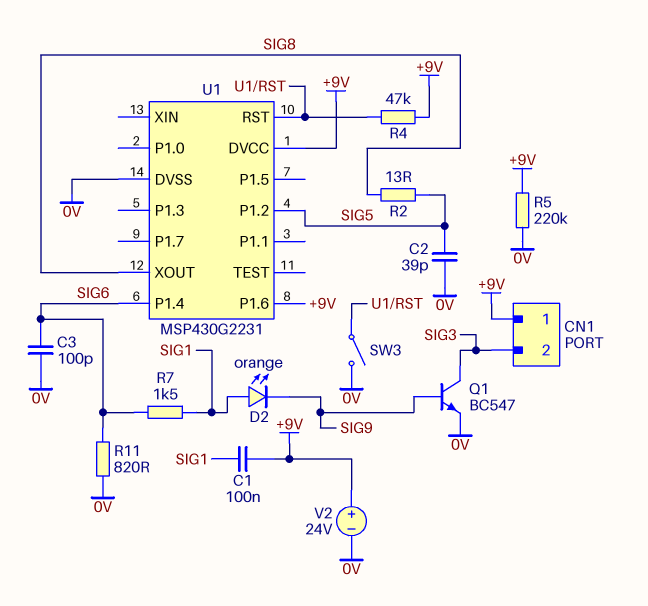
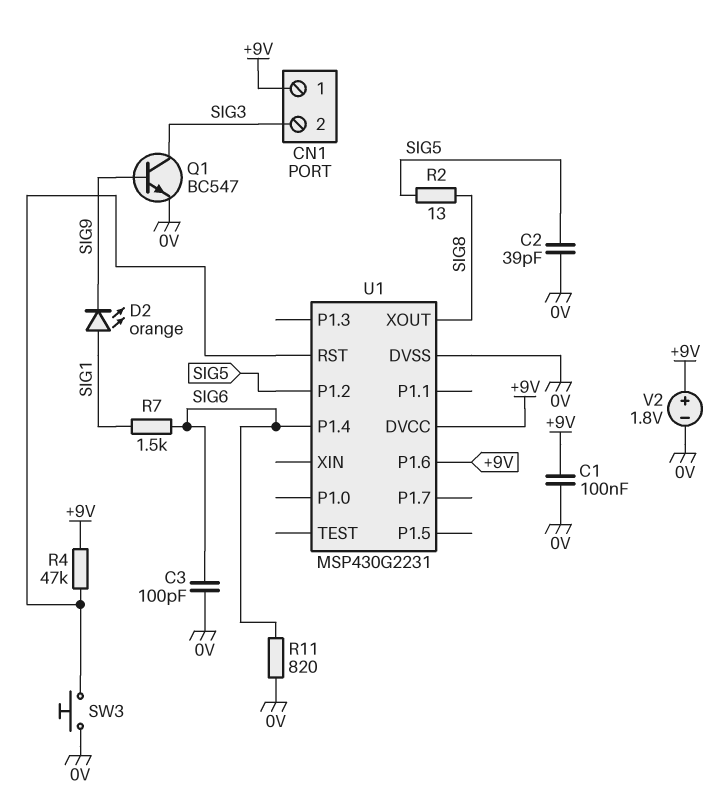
C1: 100nF (+9V, SIG1) -> 100nF (+9V, 0V)
R5: 220k (+9V, 0V) -> none
SW3: switch (0V, U1/RST) -> button (0V, U1/RST)
V2: 24V (plus +9V, minus 0V) -> 1.8V (plus +9V, minus 0V)

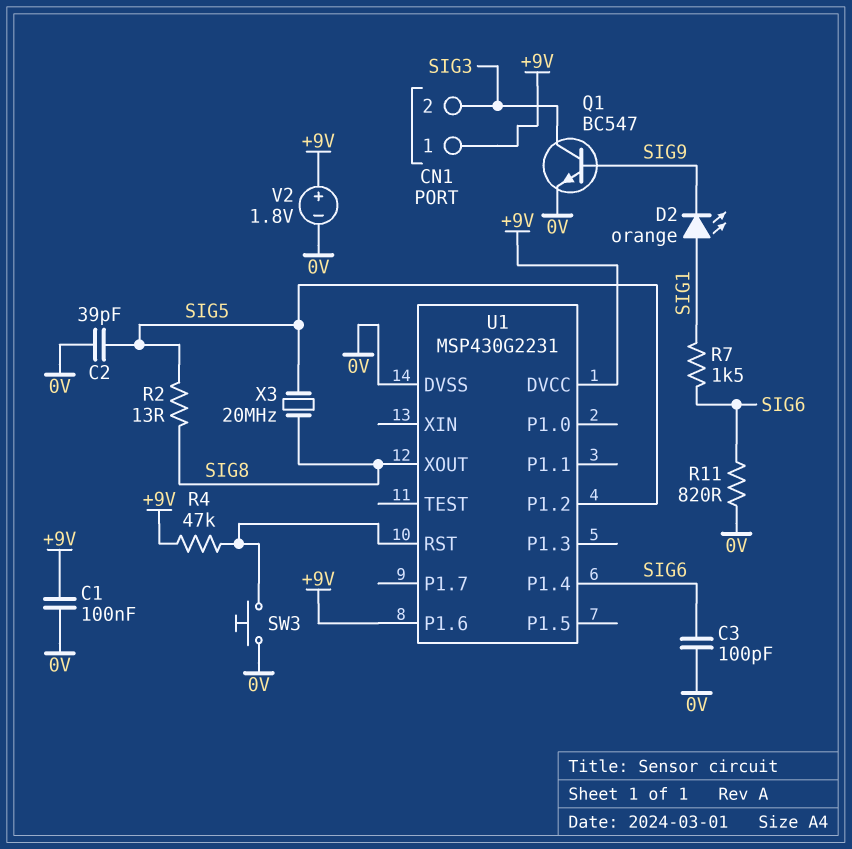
X3: none -> 20MHz (SIG5, SIG8)

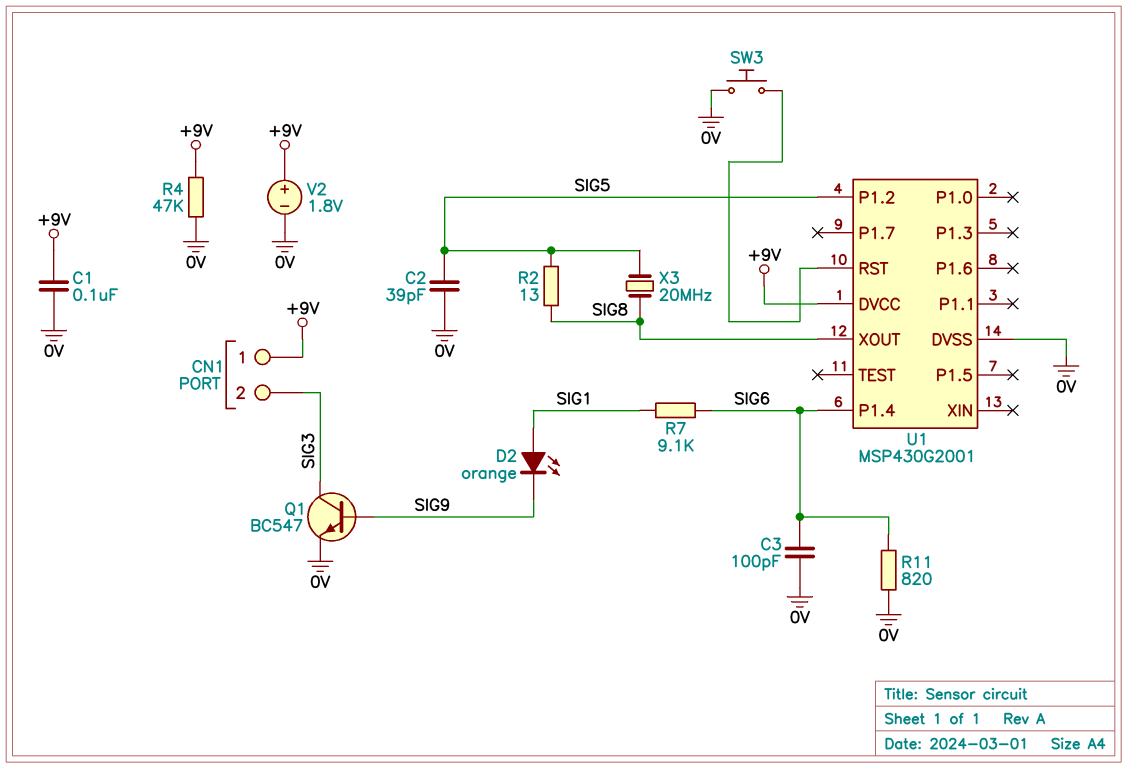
R4: 47k (+9V, U1/RST) -> 47k (+9V, 0V)
R7: 1.5k (SIG1, SIG6) -> 9.1k (SIG1, SIG6)
U1: MSP430G2231 -> MSP430G2001
U1 pin P1.6: +9V -> none

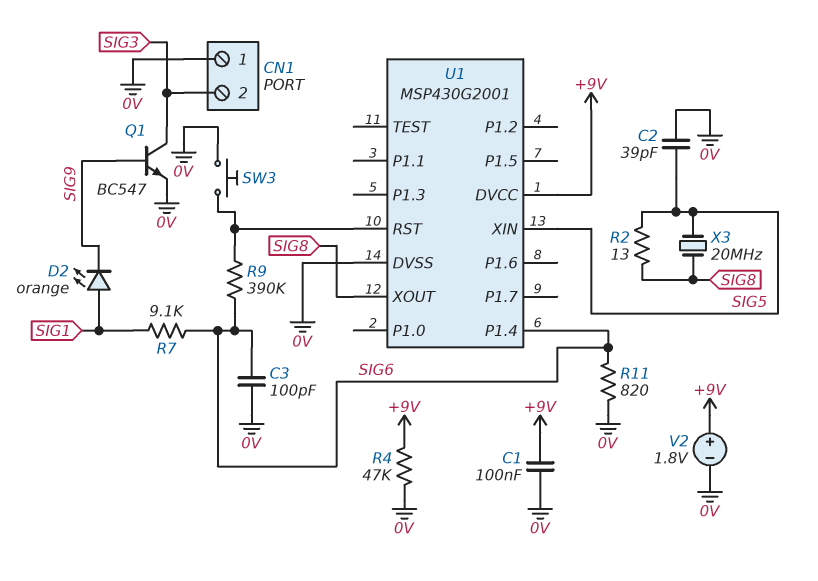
CN1 pin 1: +9V -> 0V
R9: none -> 390k (SIG6, U1/RST)
U1 pin P1.2: SIG5 -> none
U1 pin XIN: none -> SIG5

